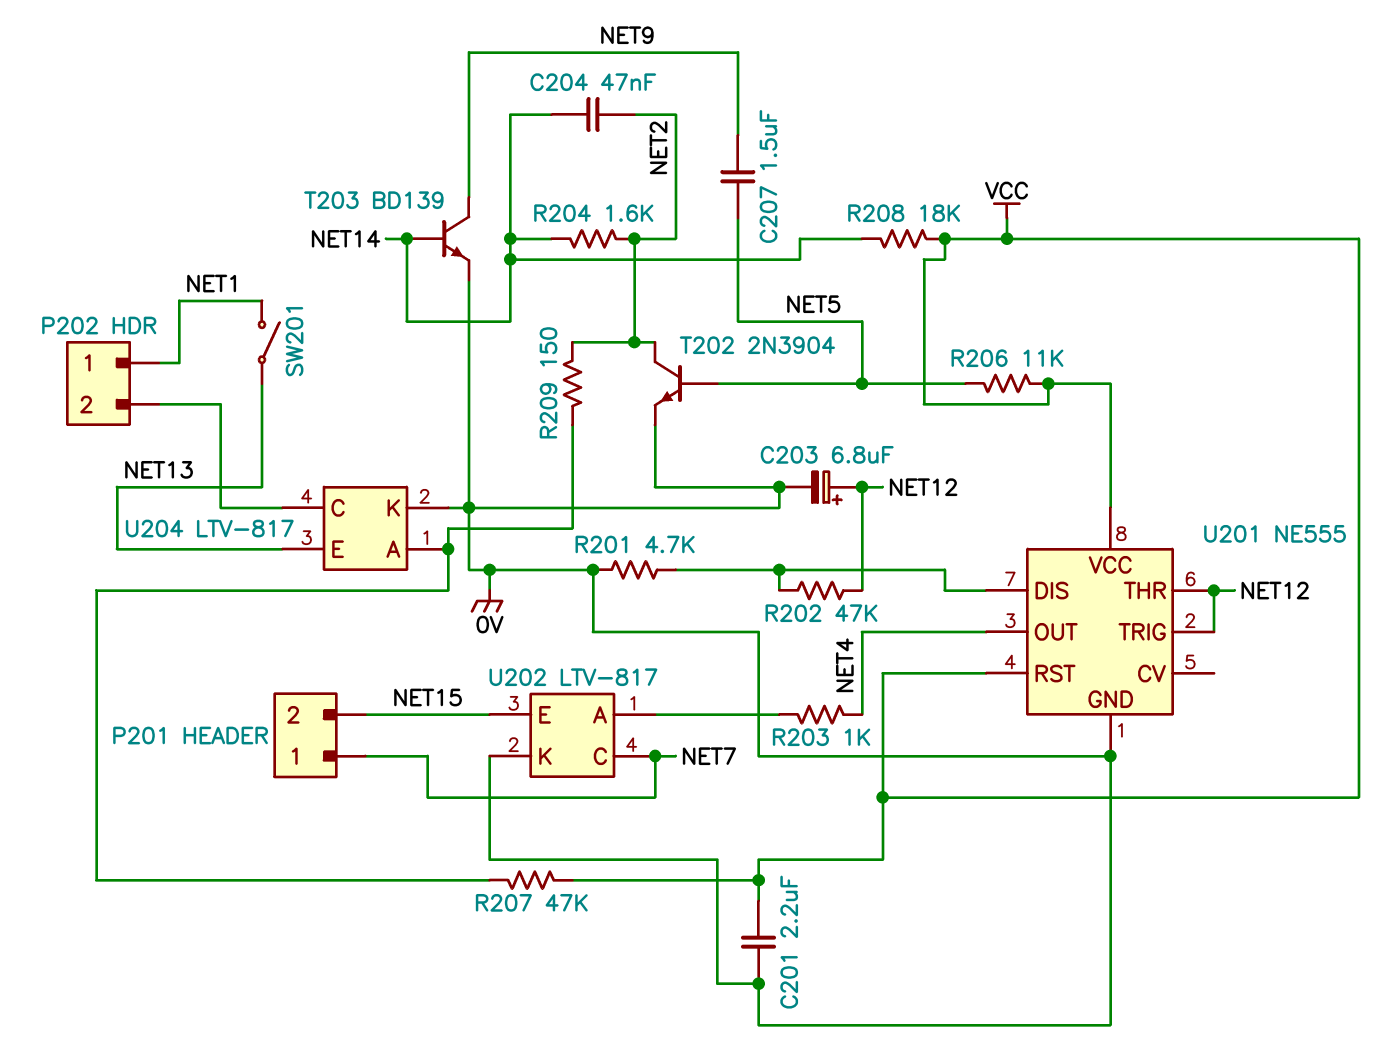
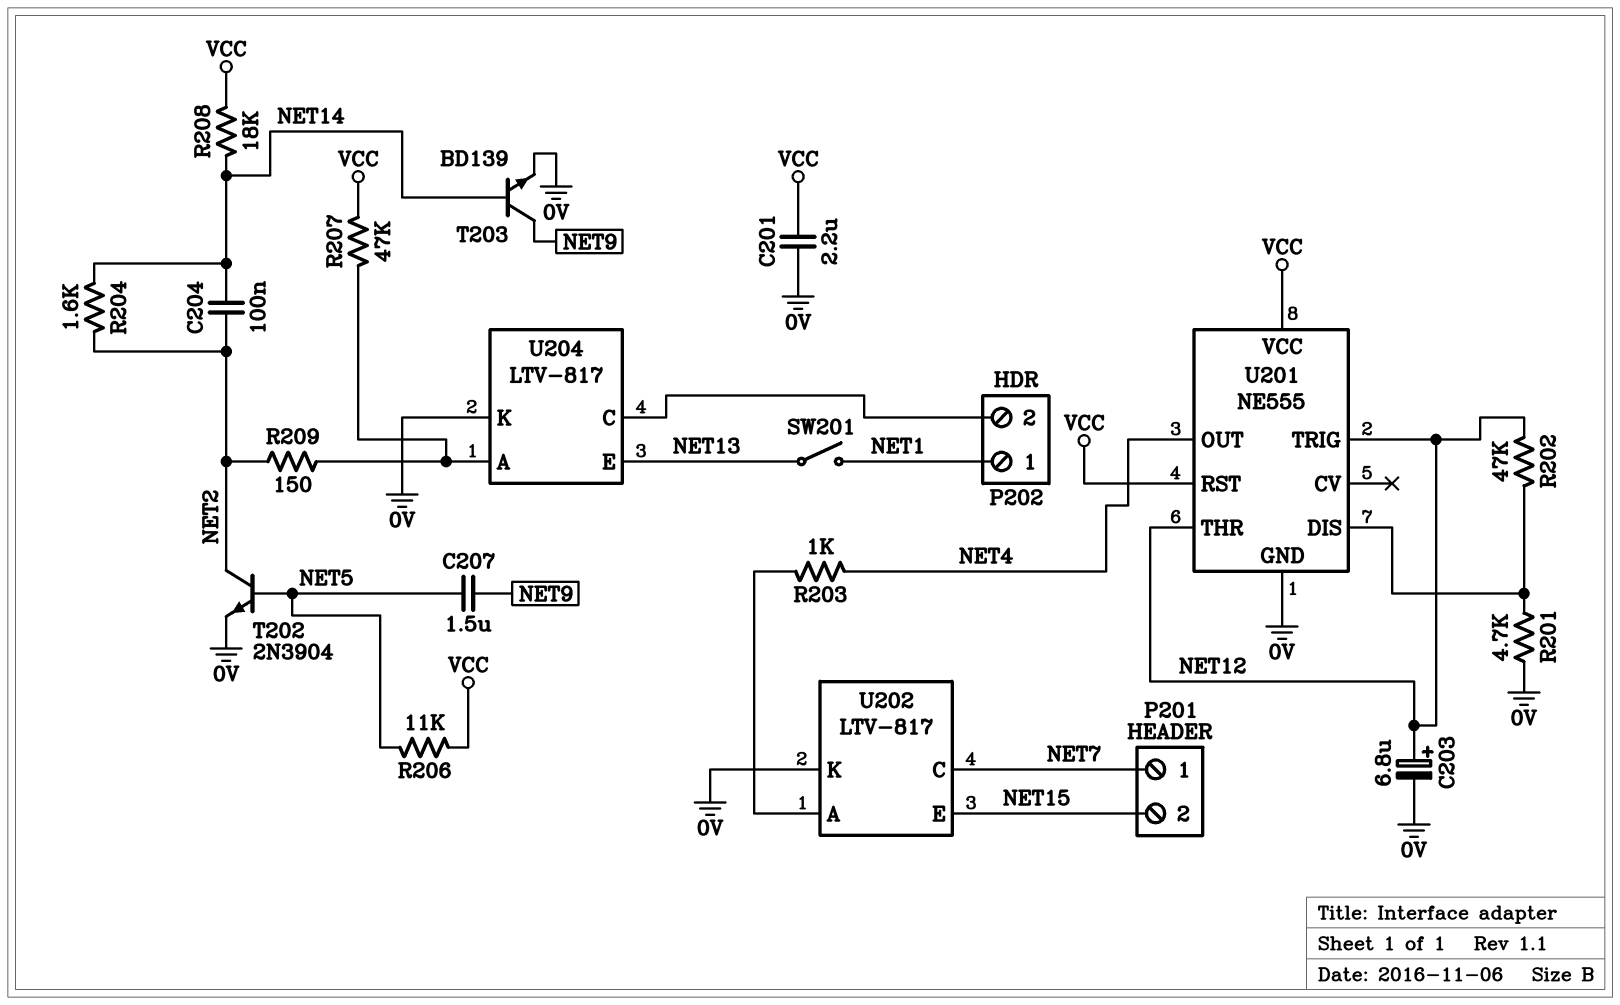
C204: 47nF (NET2, NET14) -> 100nF (NET2, NET14)

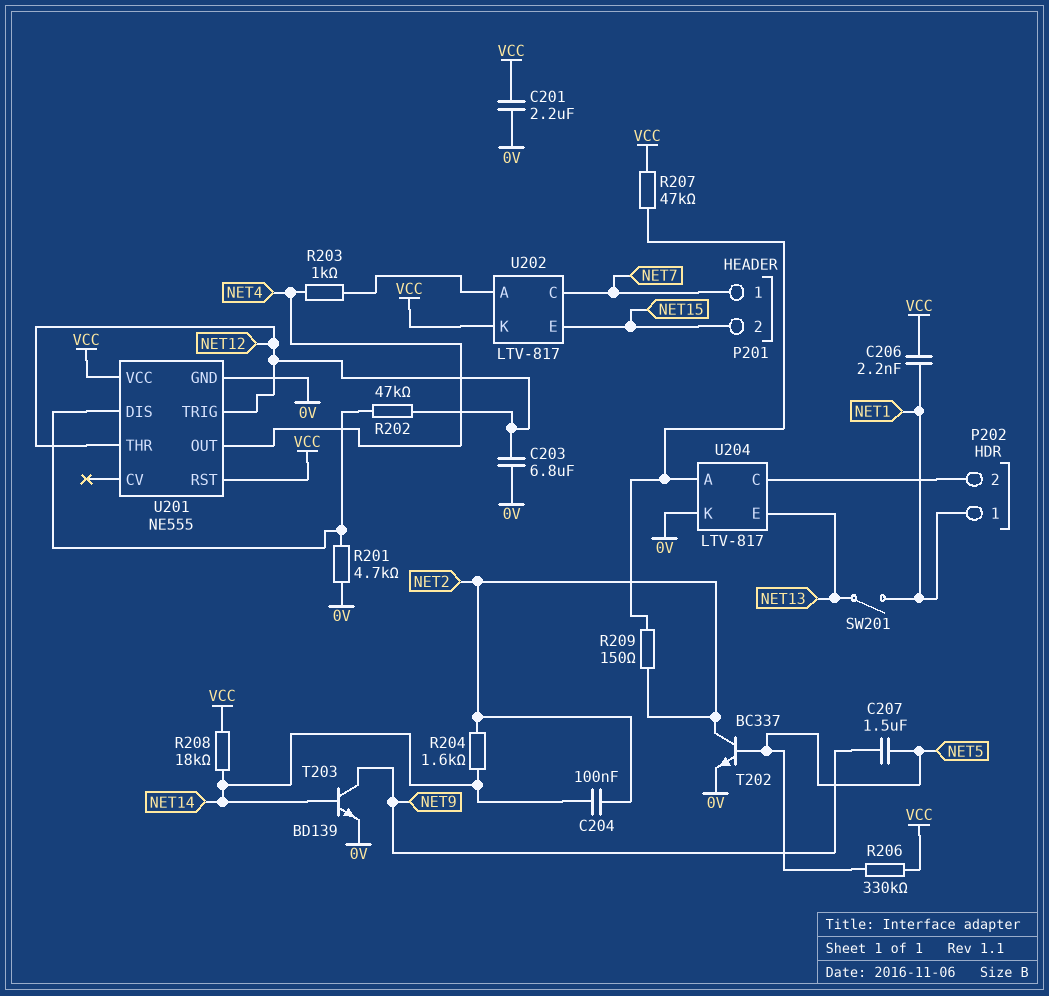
C203: 6.8uF (plus NET12, minus 0V) -> 6.8uF (0V, NET12)
C206: none -> 2.2nF (NET1, VCC)
R206: 11k (NET5, VCC) -> 330k (NET5, VCC)
T202: NPN 2N3904 (B NET5, C NET2, E 0V) -> NPN BC337 (B NET5, C NET2, E 0V)
U202 pin K: 0V -> VCC

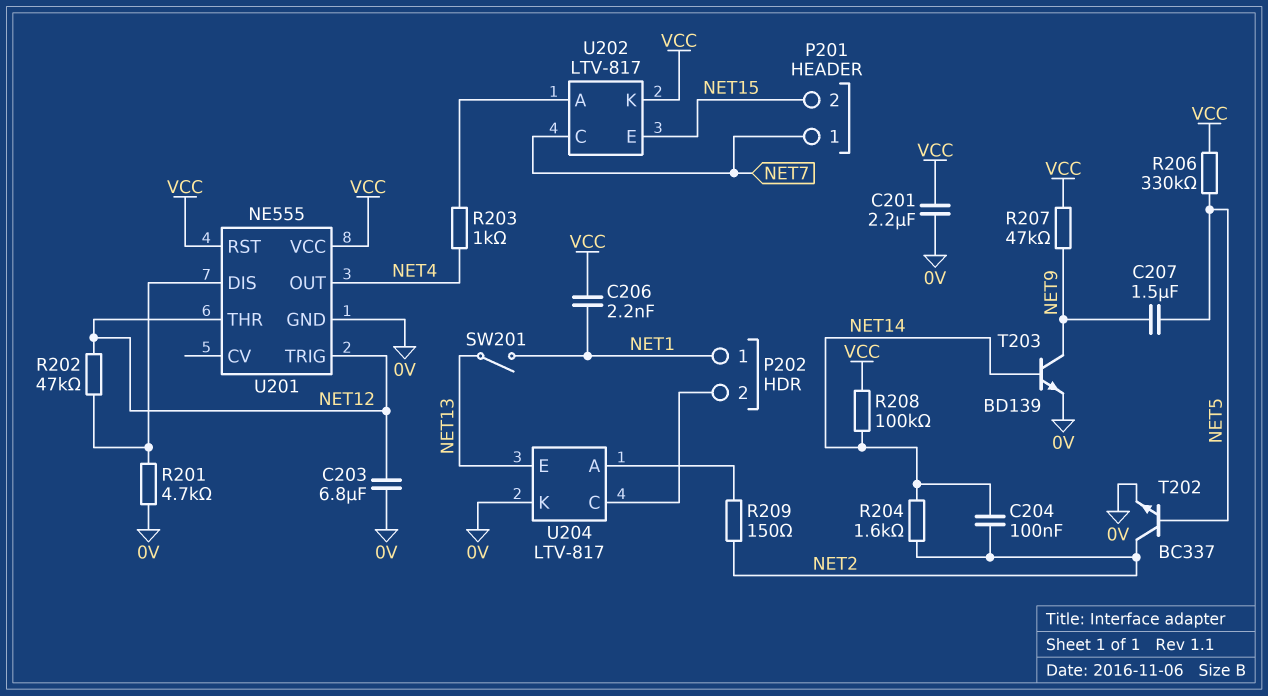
R207: 47k (U204/A, VCC) -> 47k (NET9, VCC)
R208: 18k (NET14, VCC) -> 100k (NET14, VCC)

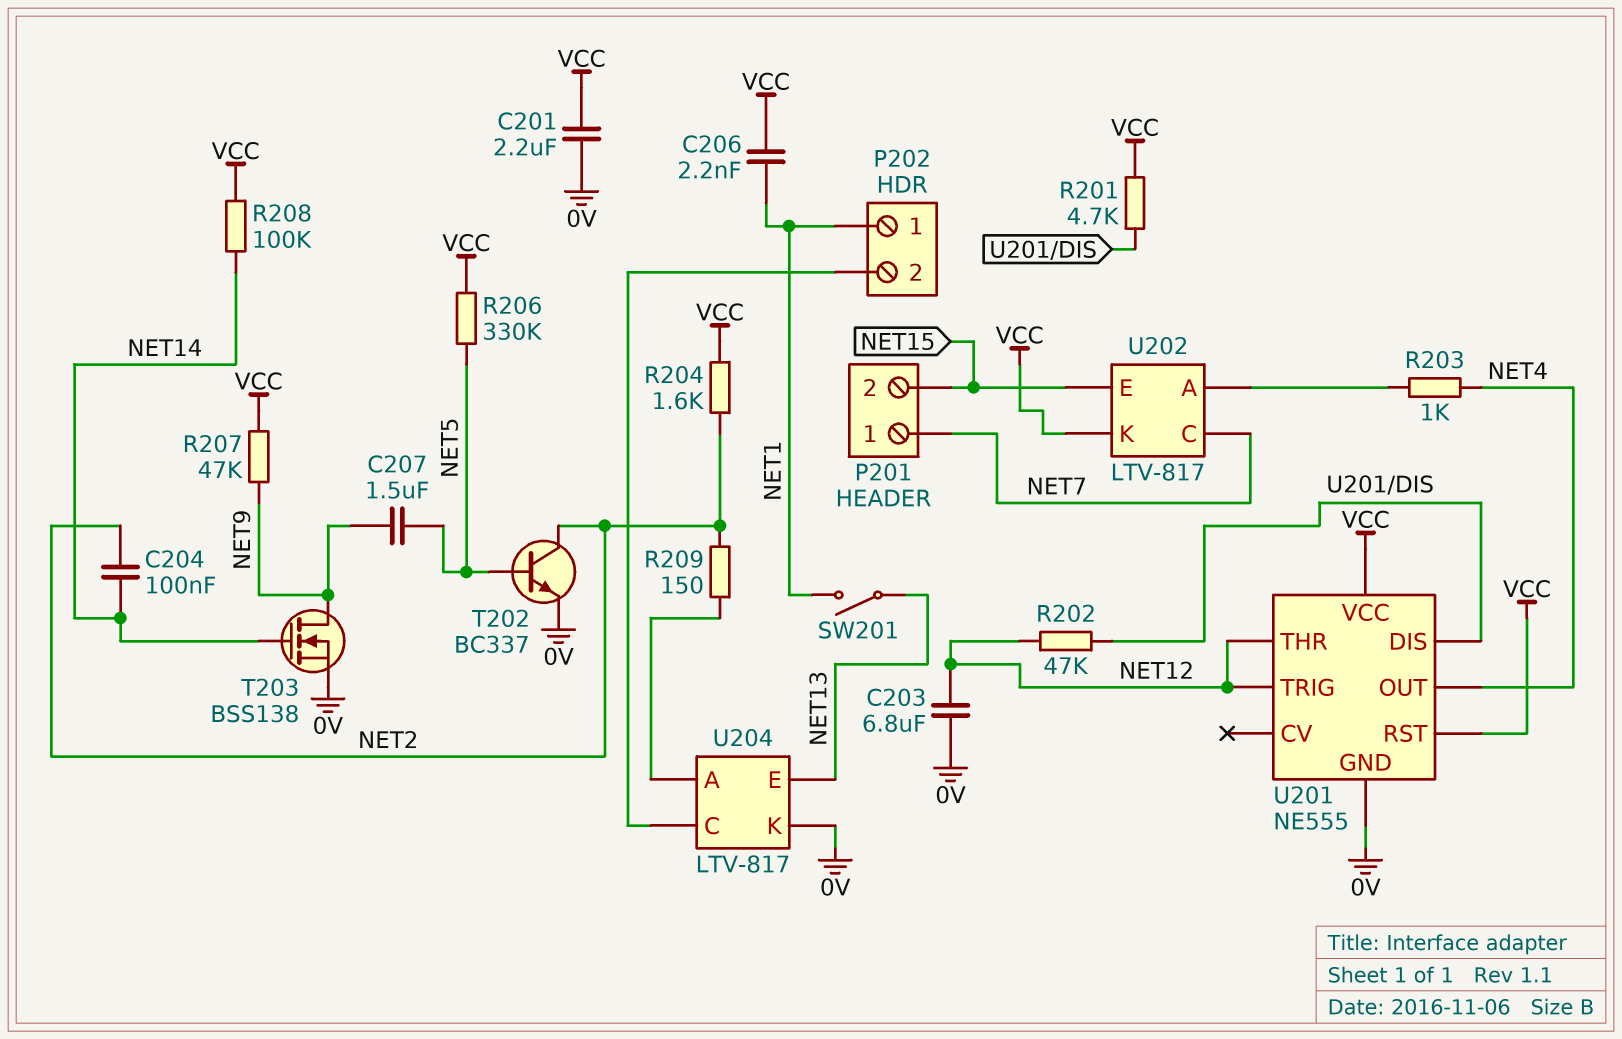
R201: 4.7k (0V, U201/DIS) -> 4.7k (U201/DIS, VCC)
R204: 1.6k (NET2, NET14) -> 1.6k (NET2, VCC)
T203: NPN BD139 (B NET14, C NET9, E 0V) -> NMOS BSS138 (G NET14, D NET9, S 0V)

